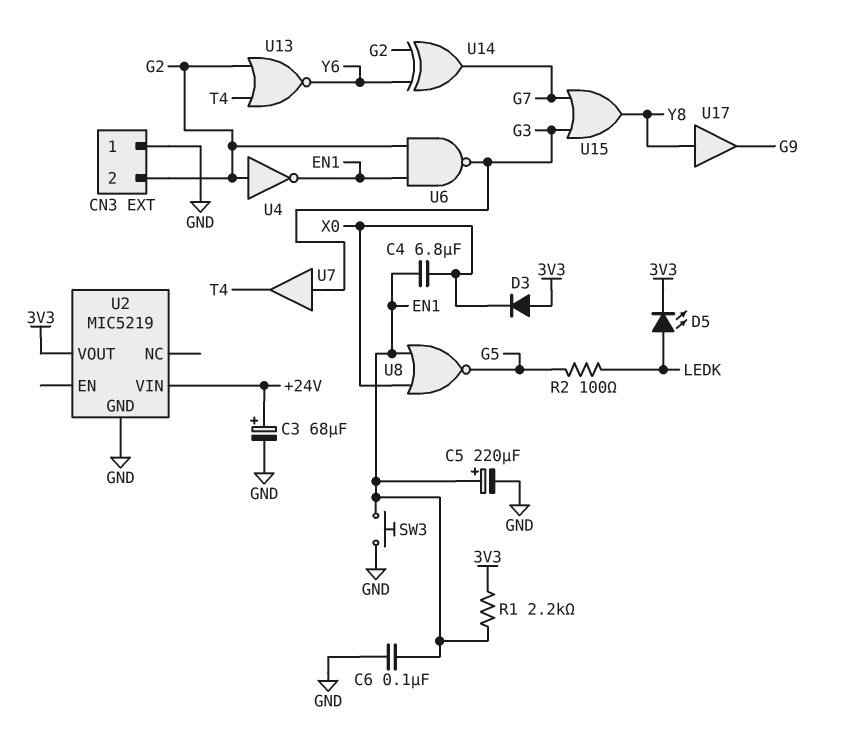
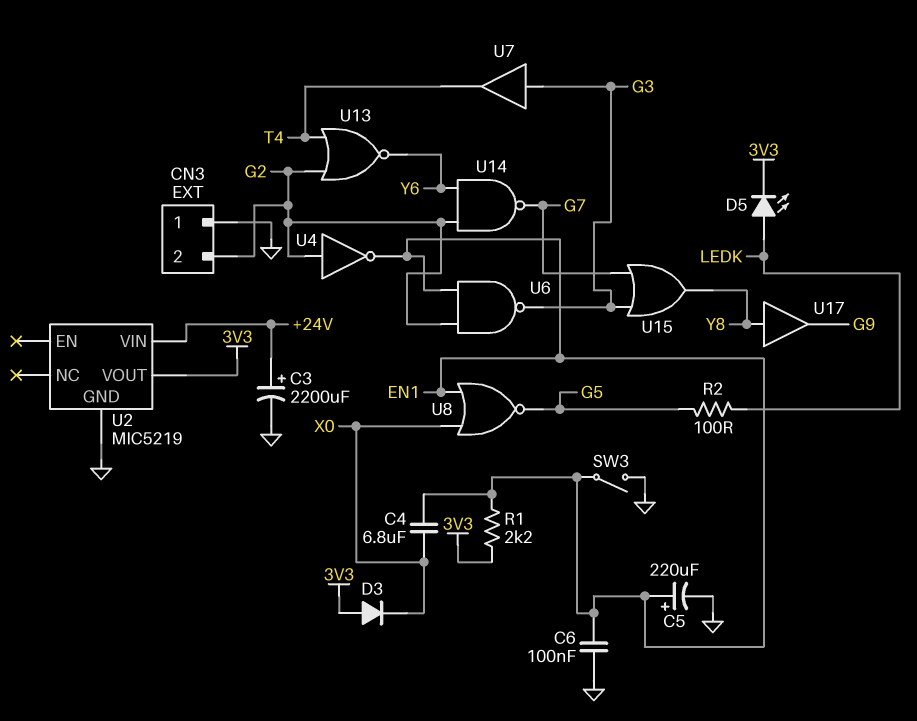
C3: 68uF (plus +24V, minus GND) -> 2200uF (plus +24V, minus GND)
SW3: button (EN1, GND) -> switch (EN1, GND)
U14: XOR (in G2, in Y6, out G7) -> NAND (in G2, in Y6, out G7)

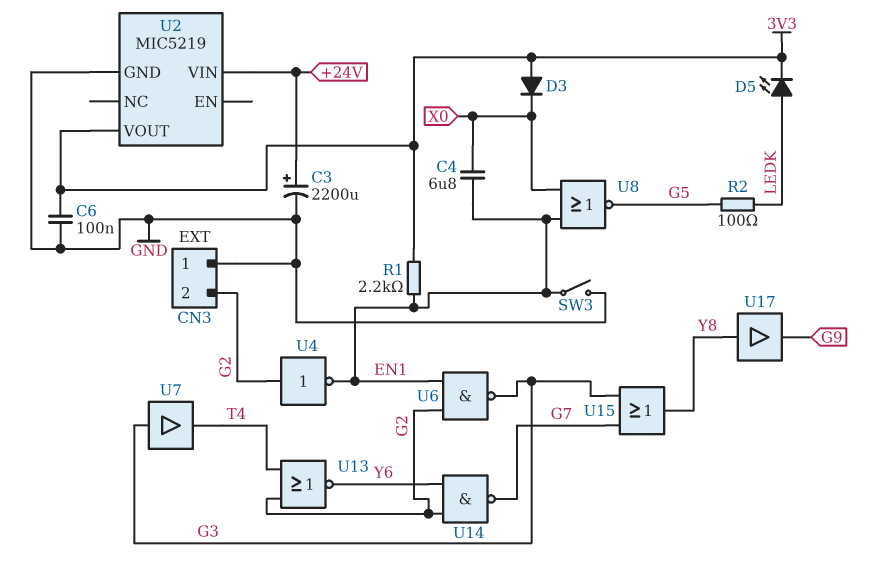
C5: 220uF (plus EN1, minus GND) -> none
C6: 100nF (EN1, GND) -> 100nF (3V3, GND)

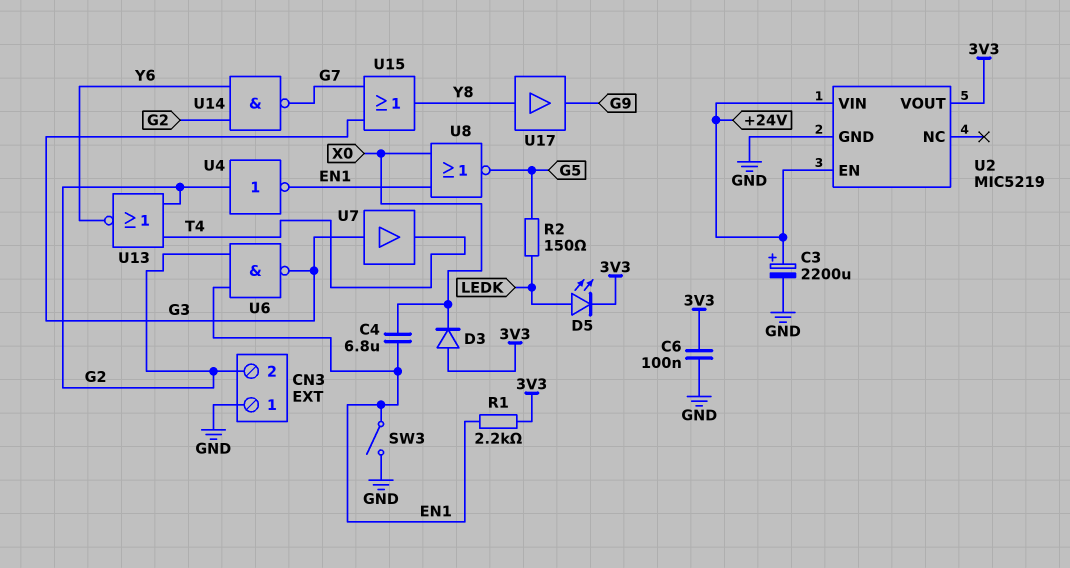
R2: 100 (G5, LEDK) -> 150 (G5, LEDK)
U2 pin EN: none -> +24V

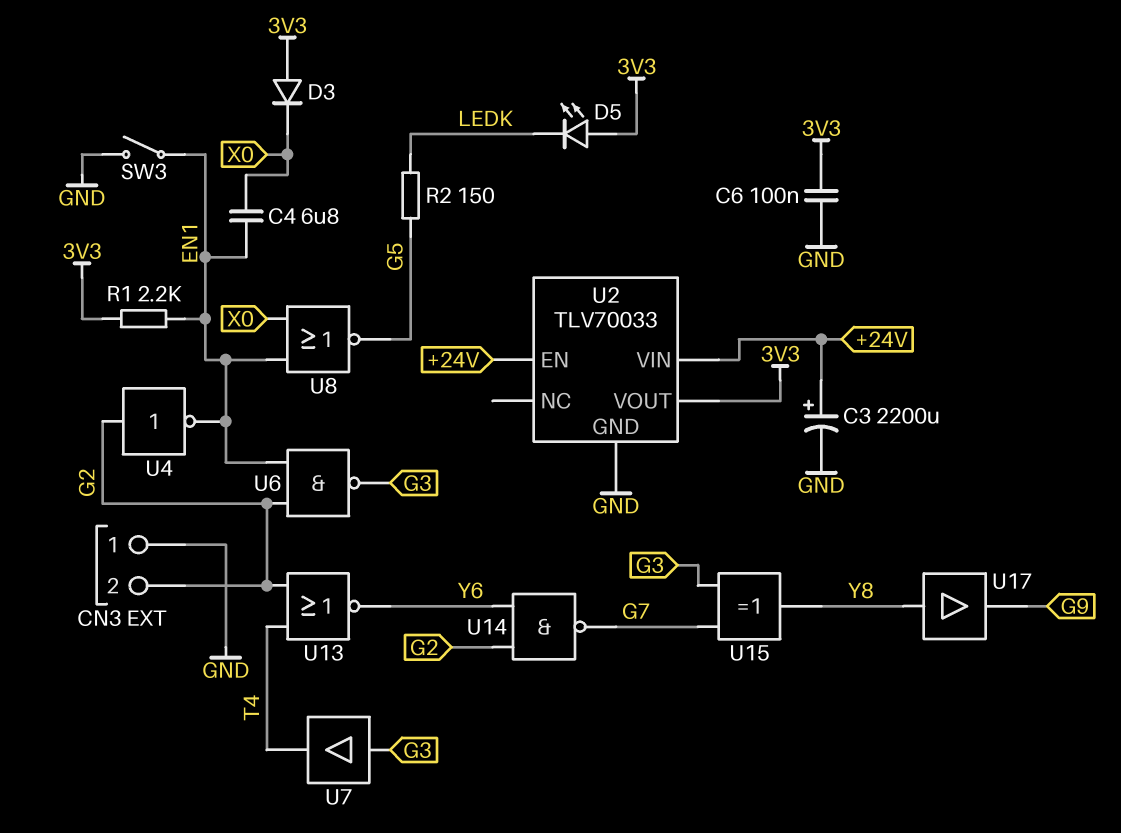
D5: LED (A LEDK, K 3V3) -> LED (A 3V3, K LEDK)
U2: MIC5219 -> TLV70033
U15: OR (in G3, in G7, out Y8) -> XOR (in G3, in G7, out Y8)

